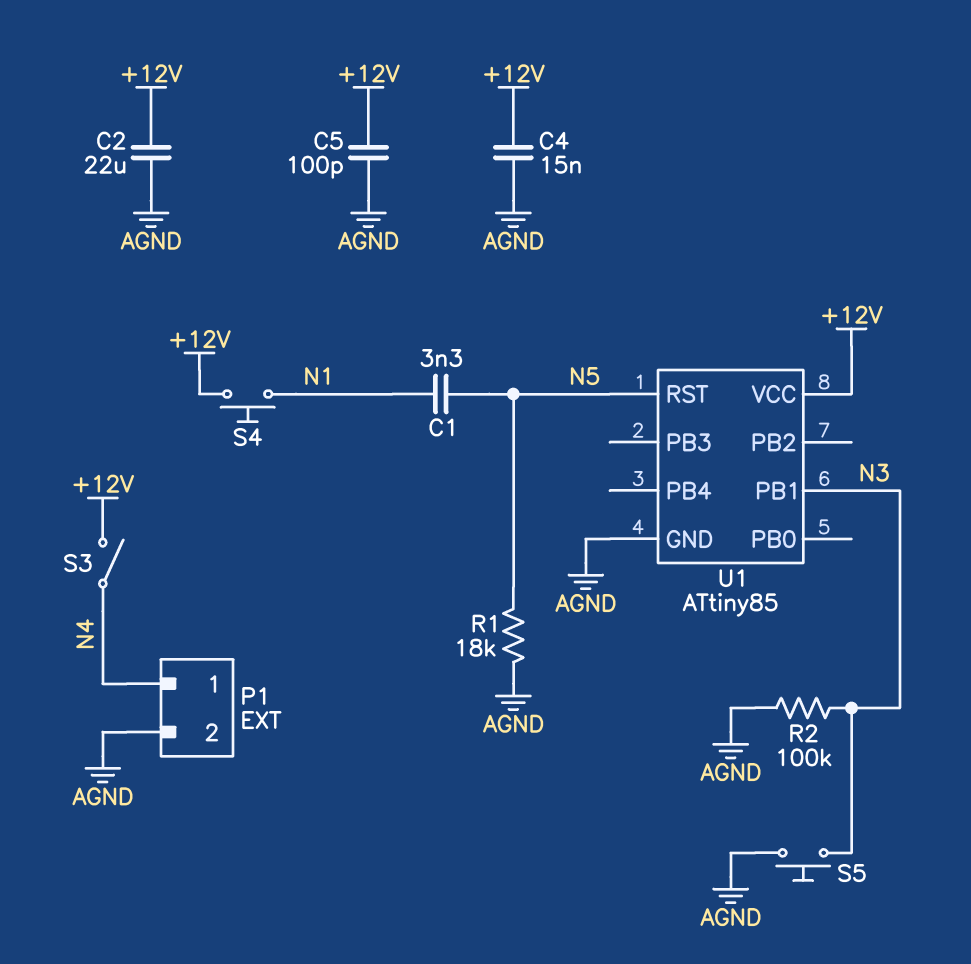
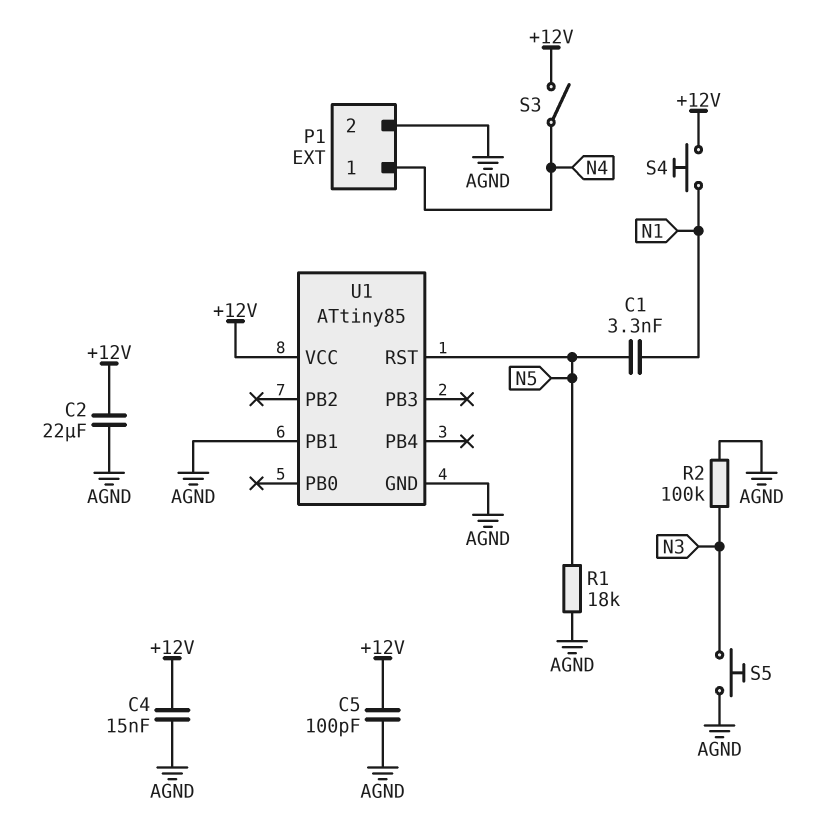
U1 pin PB1: N3 -> AGND

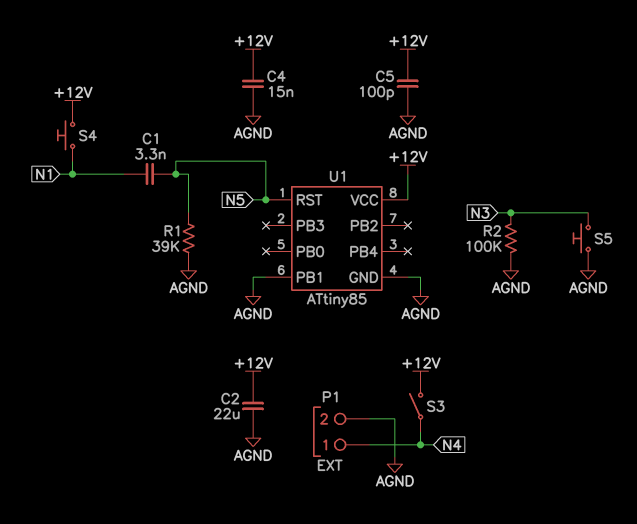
R1: 18k (AGND, N5) -> 39k (AGND, N5)

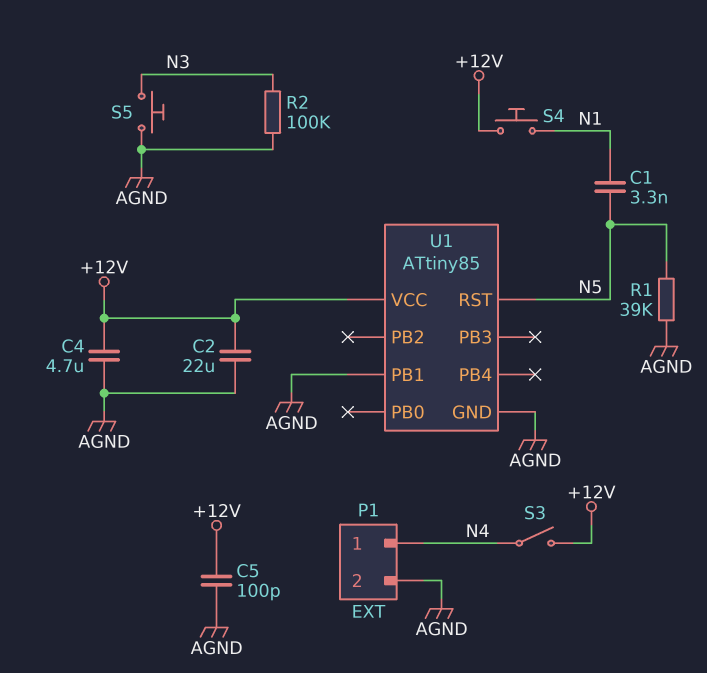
C4: 15nF (+12V, AGND) -> 4.7uF (+12V, AGND)

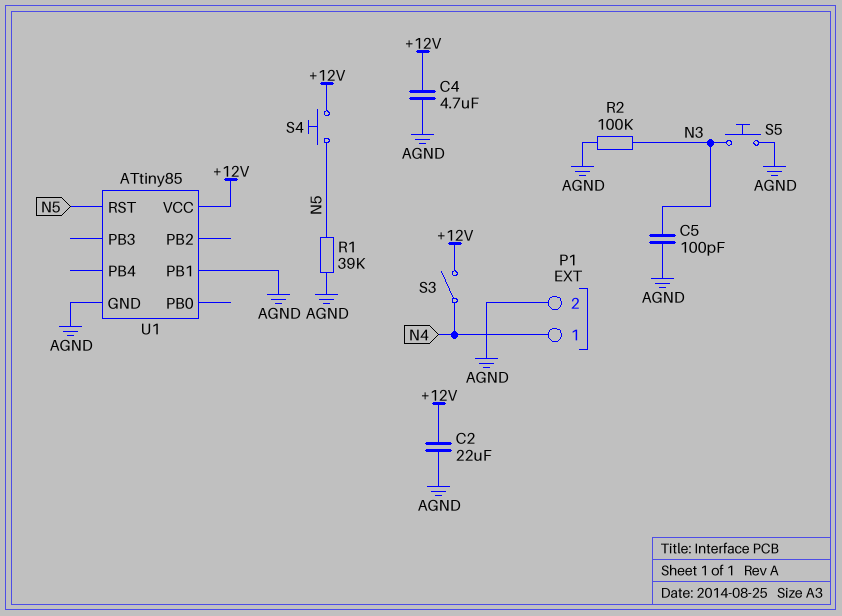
C1: 3.3nF (N1, N5) -> none
C5: 100pF (+12V, AGND) -> 100pF (AGND, N3)
S4: button (+12V, N1) -> button (+12V, N5)

